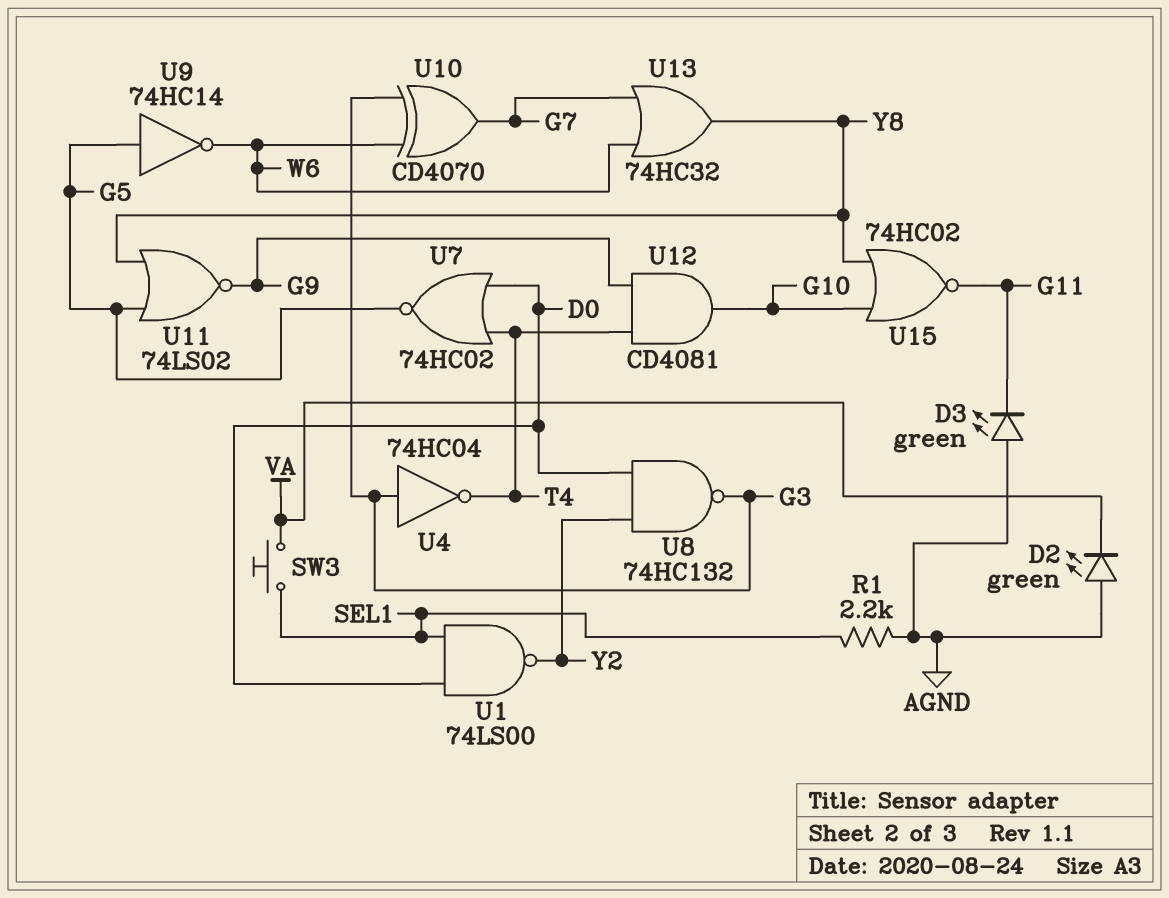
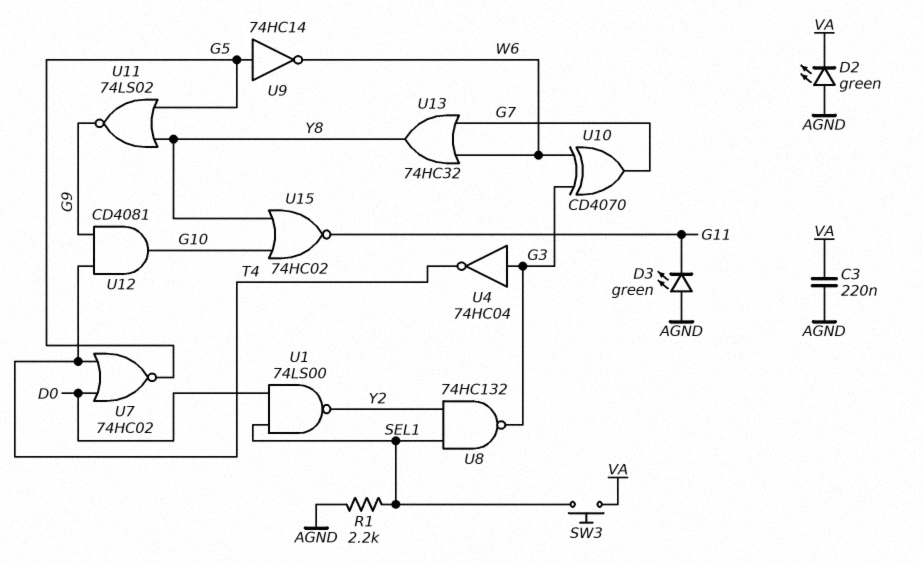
C3: none -> 220nF (AGND, VA)
U8: NAND 74HC132 (in D0, in Y2, out G3) -> NAND 74HC132 (in SEL1, in Y2, out G3)

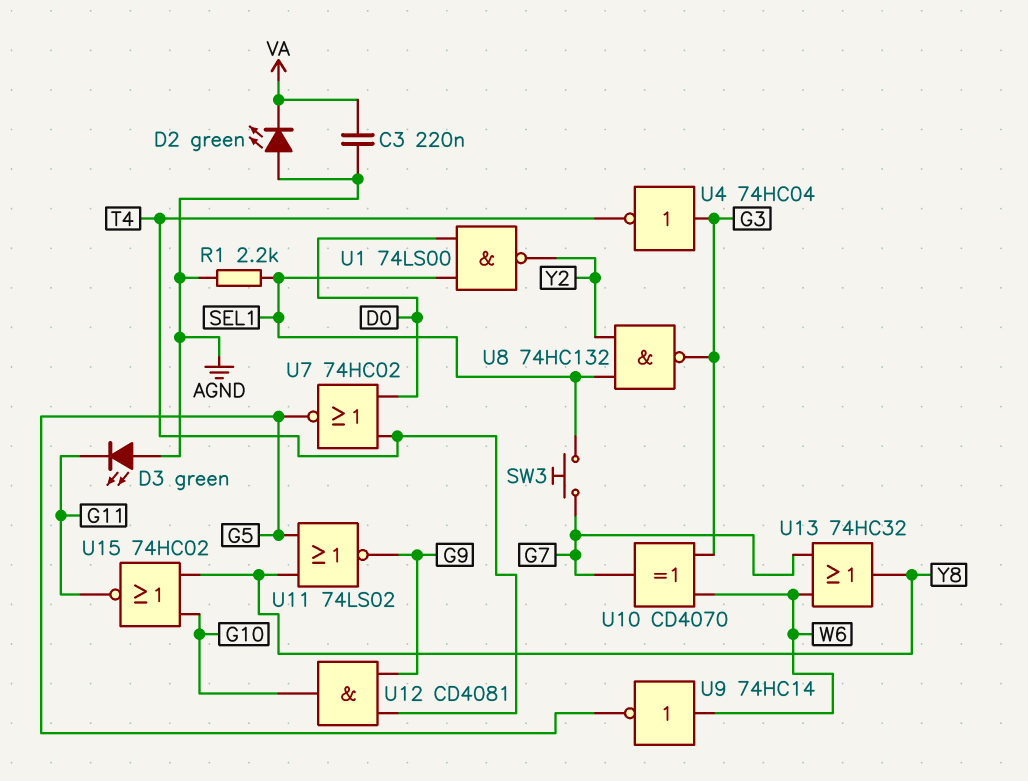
SW3: button (SEL1, VA) -> button (G7, SEL1)
U9: NOT 74HC14 (in G5, out W6) -> NOT 74HC14 (in W6, out G5)

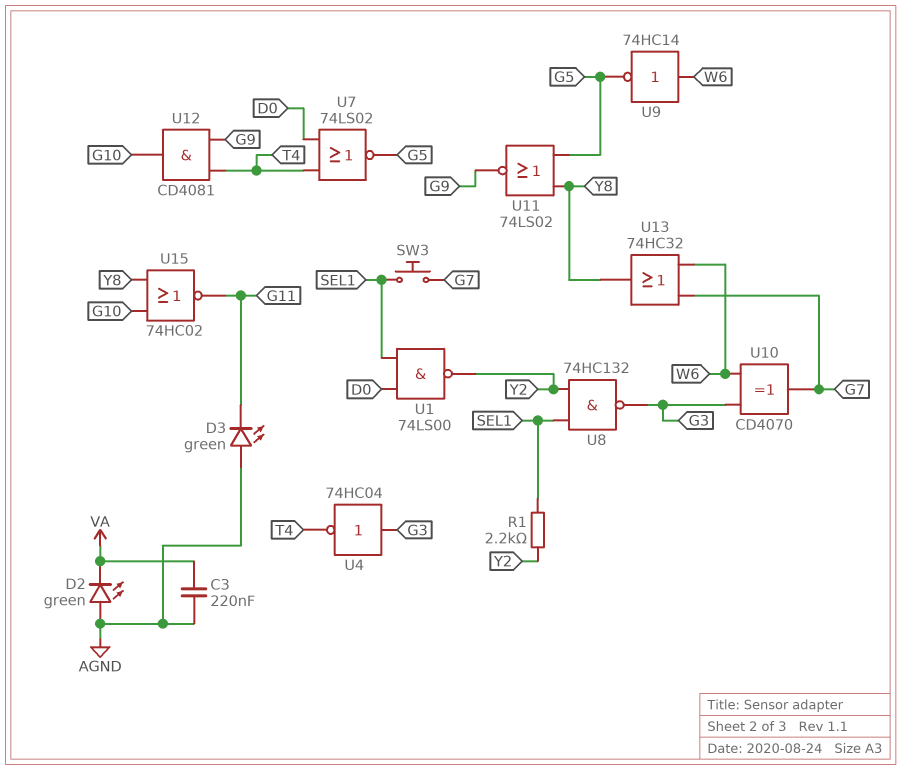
R1: 2.2k (AGND, SEL1) -> 2.2k (SEL1, Y2)
U7: NOR 74HC02 (in D0, in T4, out G5) -> NOR 74LS02 (in D0, in T4, out G5)

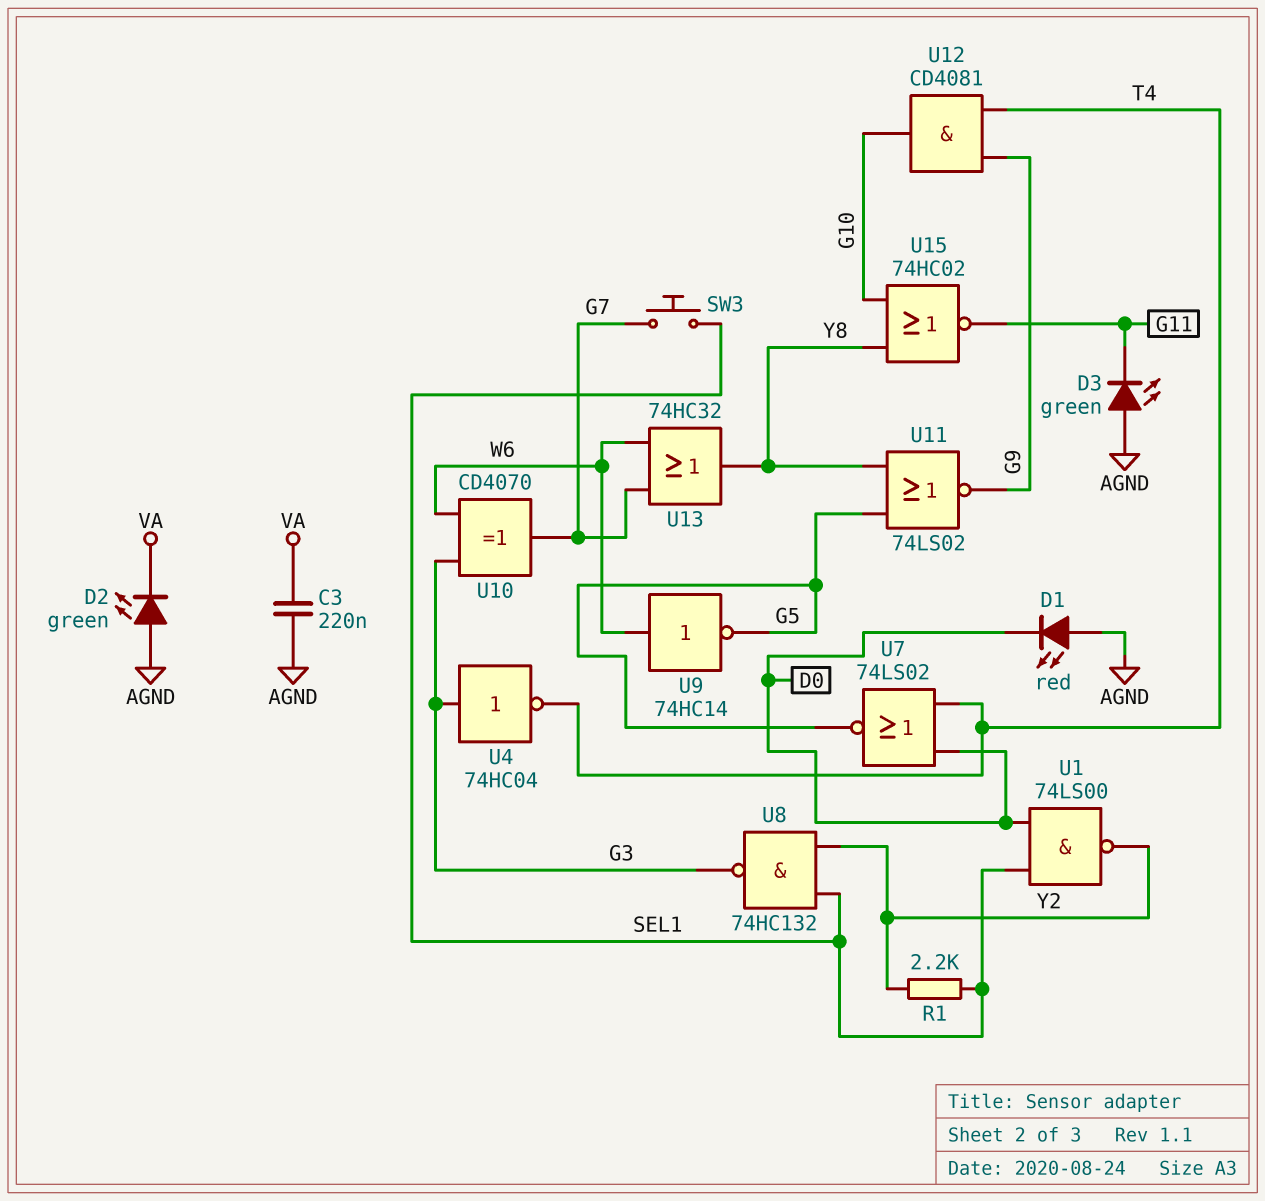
D1: none -> LED red (A AGND, K D0)

